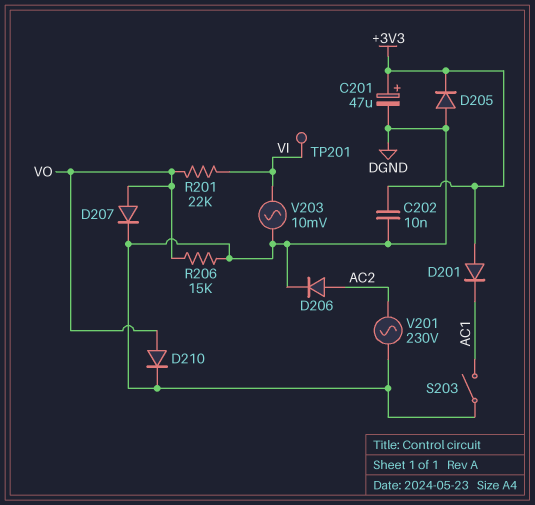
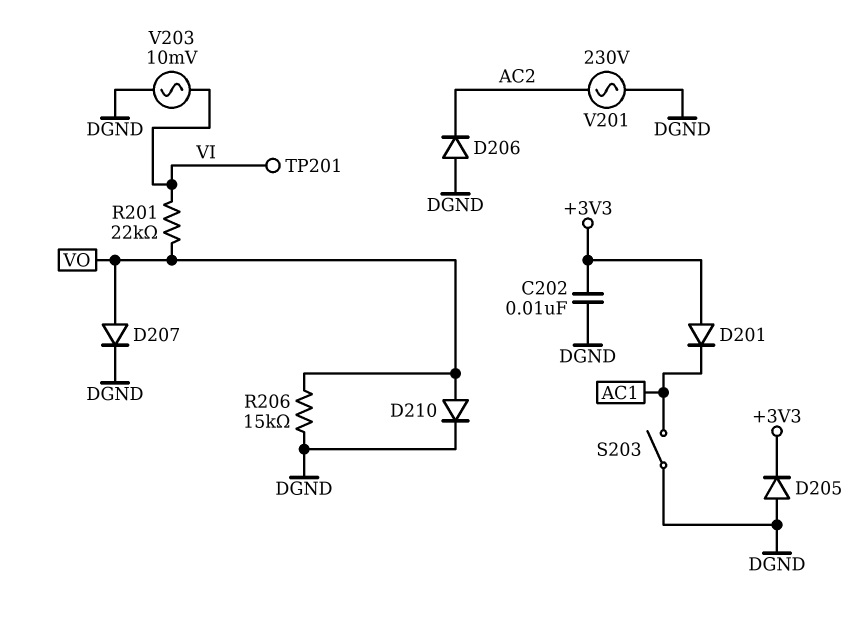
C201: 47uF (plus +3V3, minus DGND) -> none
D206: diode (A AC2, K DGND) -> diode (A DGND, K AC2)

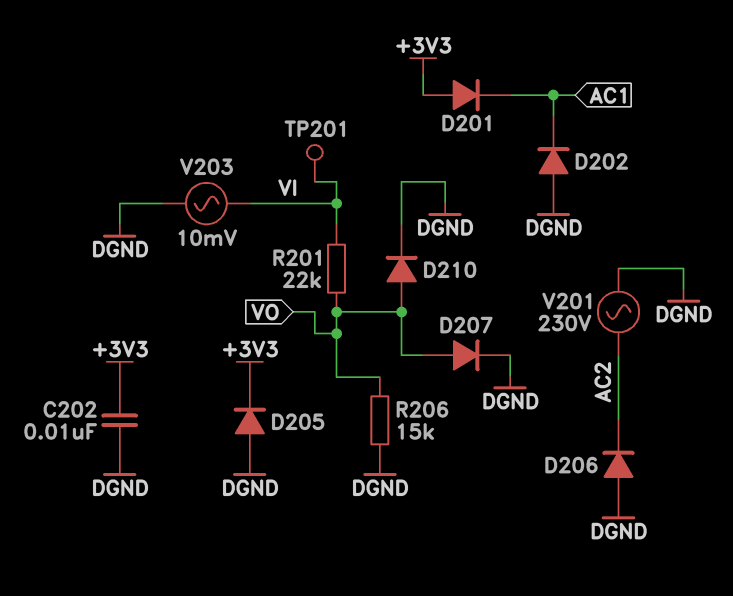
D202: none -> diode (A DGND, K AC1)
S203: switch (AC1, DGND) -> none

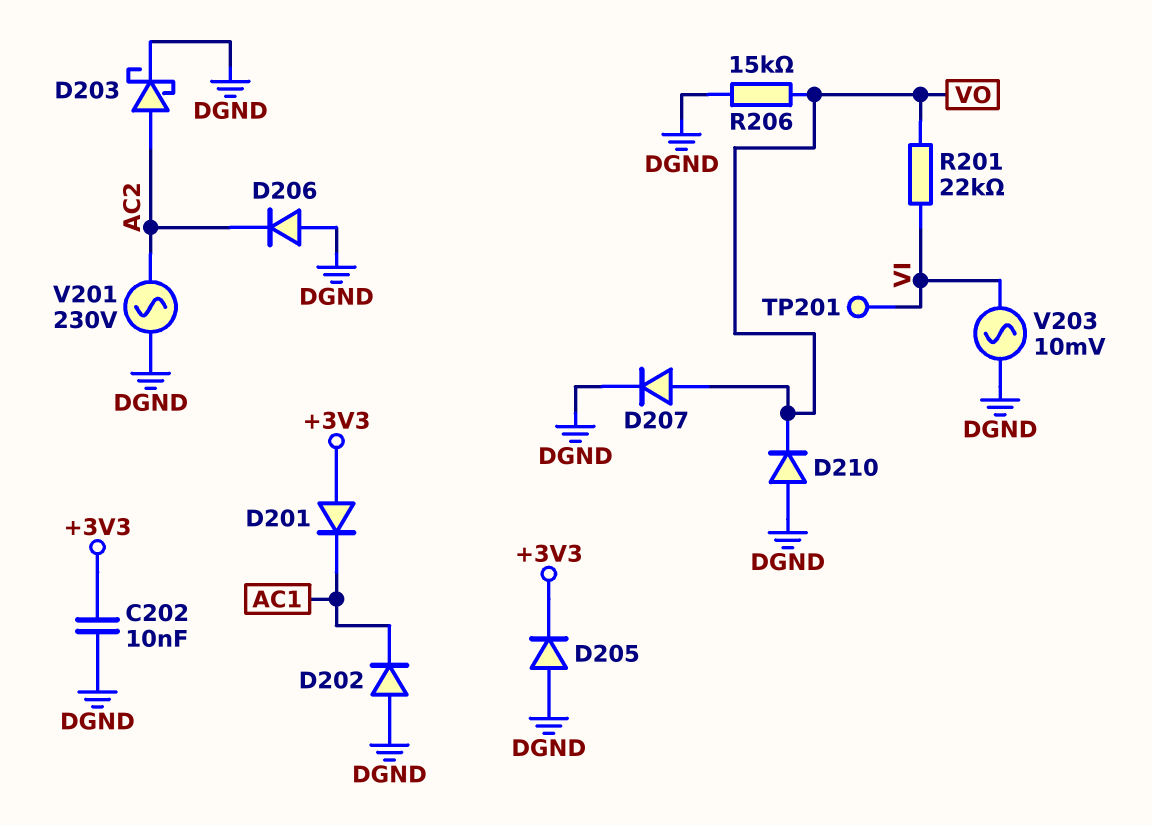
D203: none -> schottky (A AC2, K DGND)
D210: diode (A VO, K DGND) -> diode (A DGND, K VO)

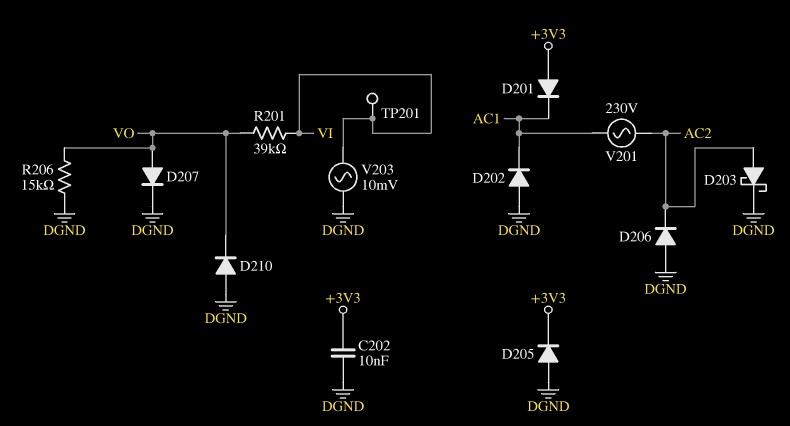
R201: 22k (VI, VO) -> 39k (VI, VO)
V201: AC 230V (AC2, DGND) -> AC 230V (AC1, AC2)

